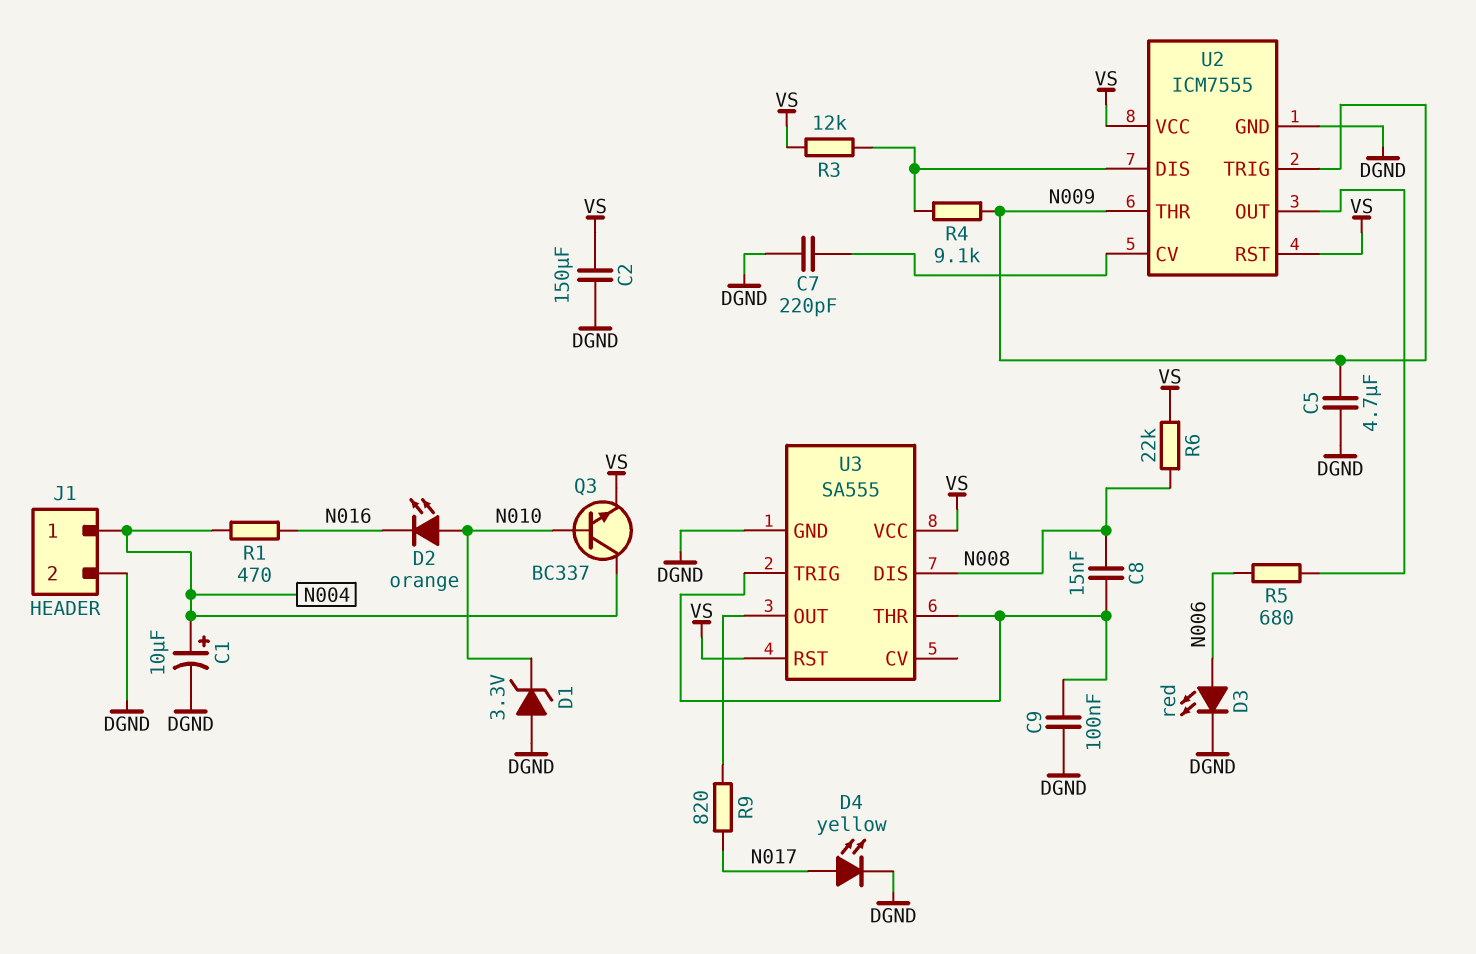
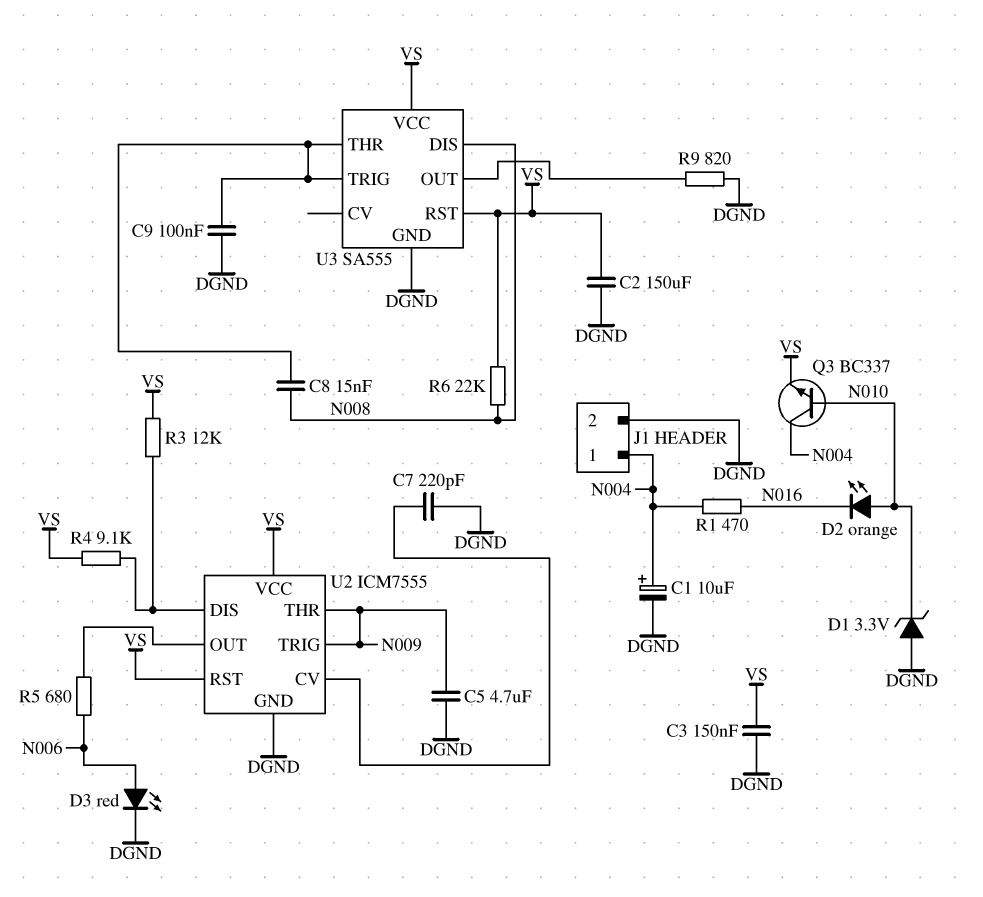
C3: none -> 150nF (DGND, VS)
D4: LED yellow (A N017, K DGND) -> none
R4: 9.1k (N009, U2/DIS) -> 9.1k (U2/DIS, VS)
R9: 820 (N017, U3/OUT) -> 820 (DGND, U3/OUT)

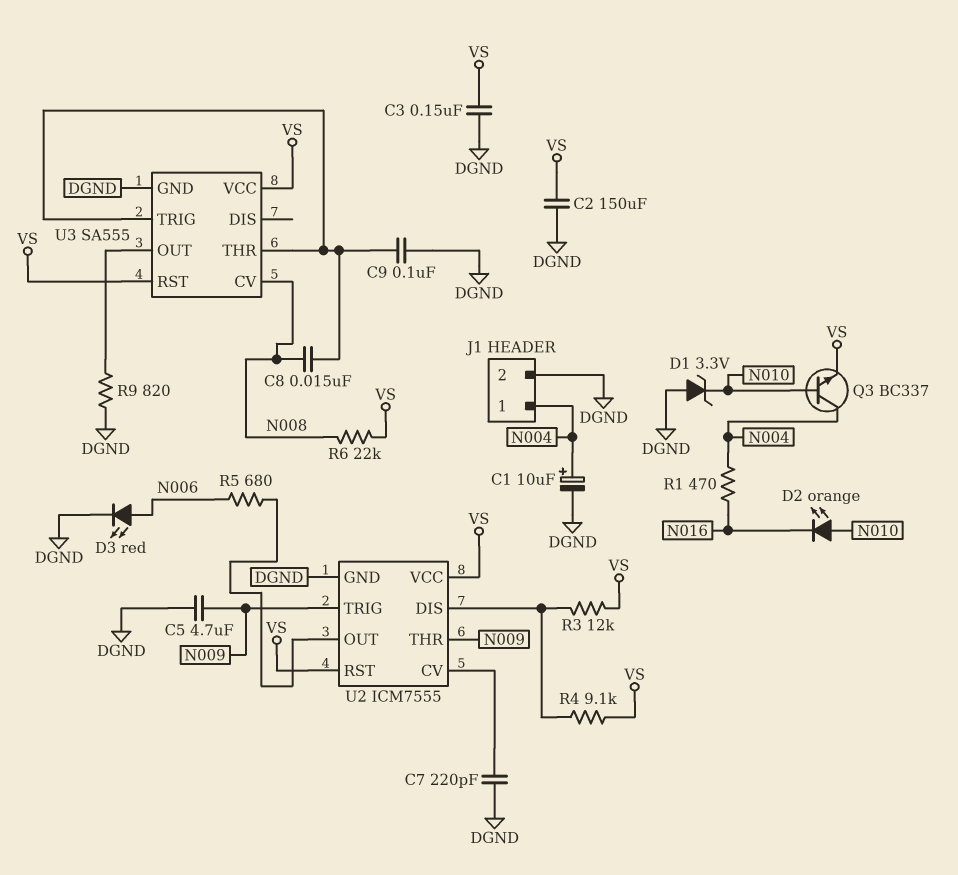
U3 pin CV: none -> N008
U3 pin DIS: N008 -> none

